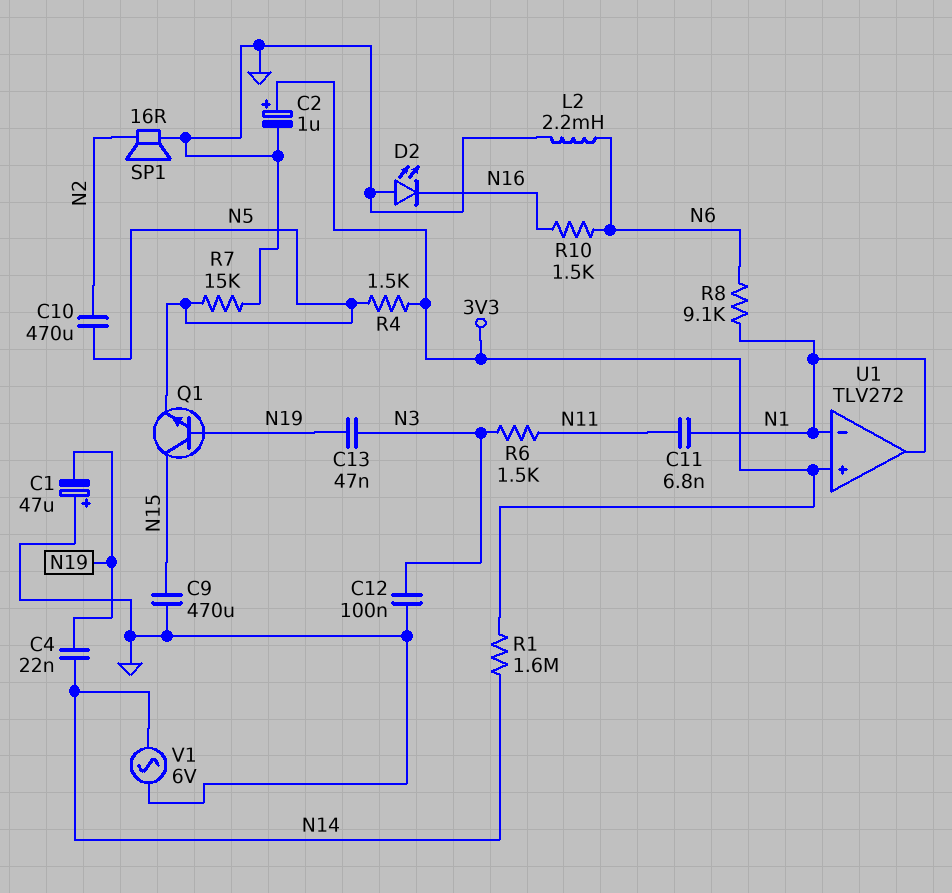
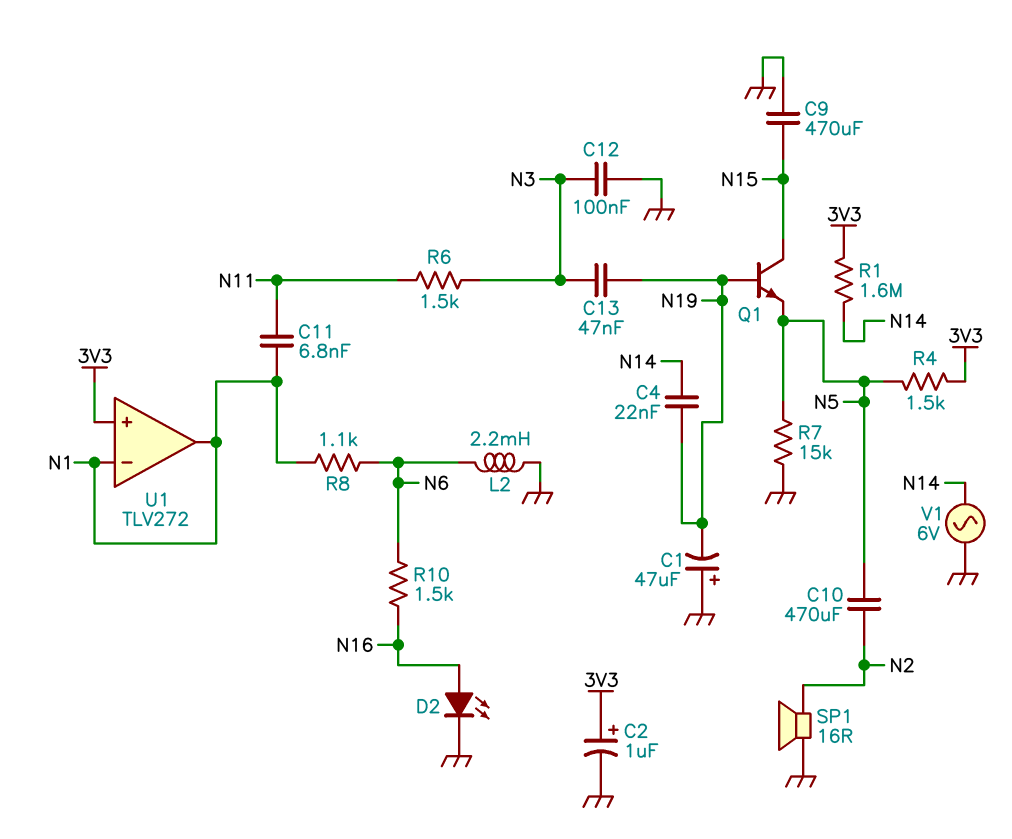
D2: LED (A GND, K N16) -> LED (A N16, K GND)
R8: 9.1k (N1, N6) -> 1.1k (N1, N6)

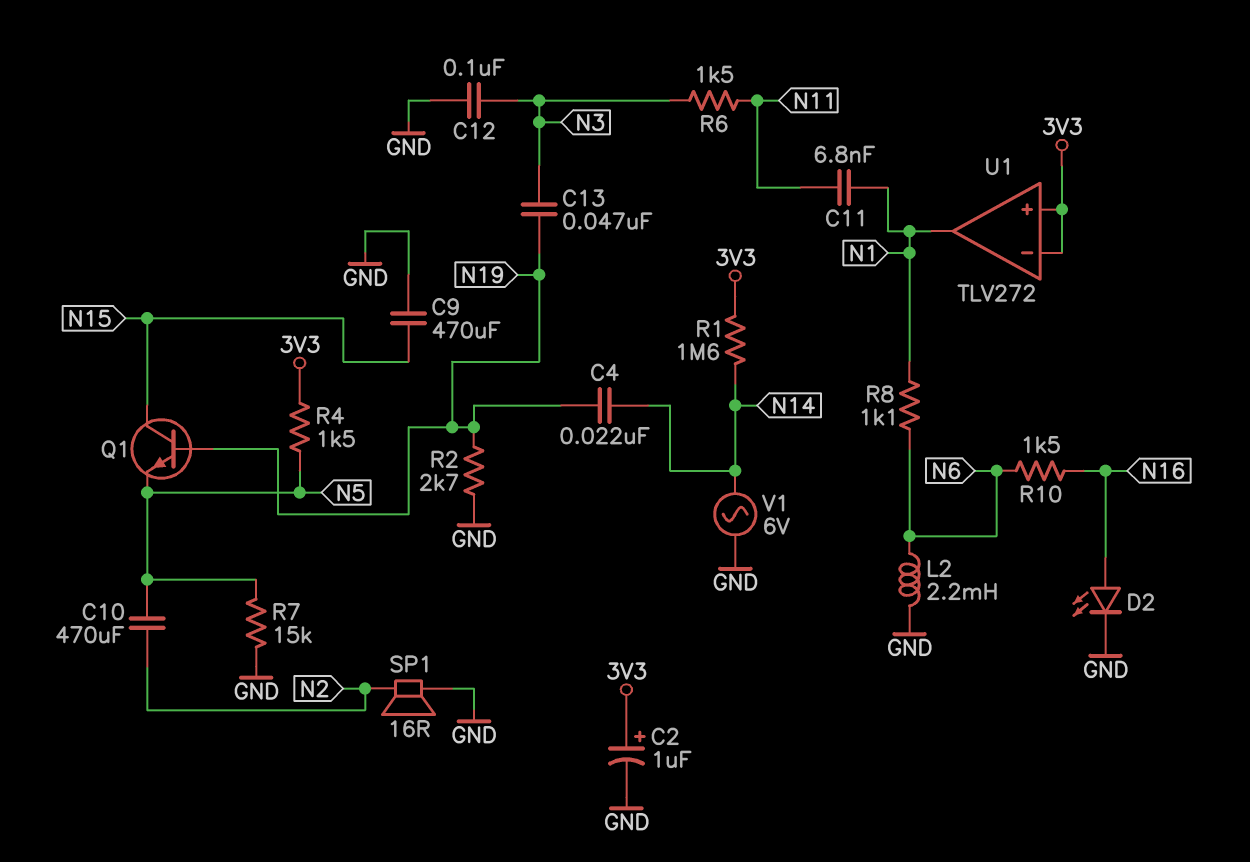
C1: 47uF (plus GND, minus N19) -> none
R2: none -> 2.7k (GND, N19)
U1 pin in-: N1 -> 3V3

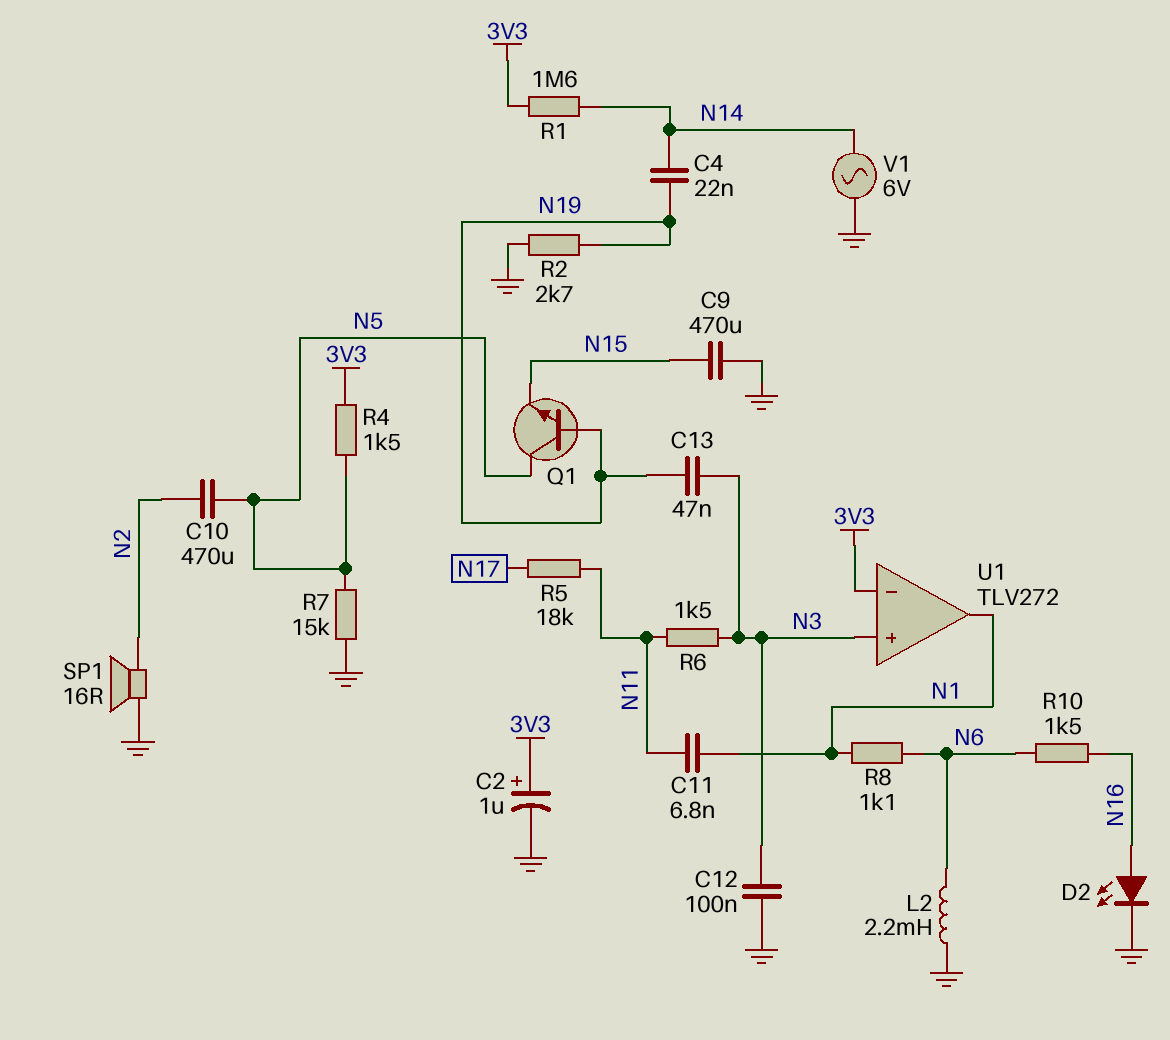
Q1: NPN (B N19, C N15, E N5) -> NPN (B N19, C N5, E N15)
R5: none -> 18k (N11, N17)
U1 pin in+: 3V3 -> N3

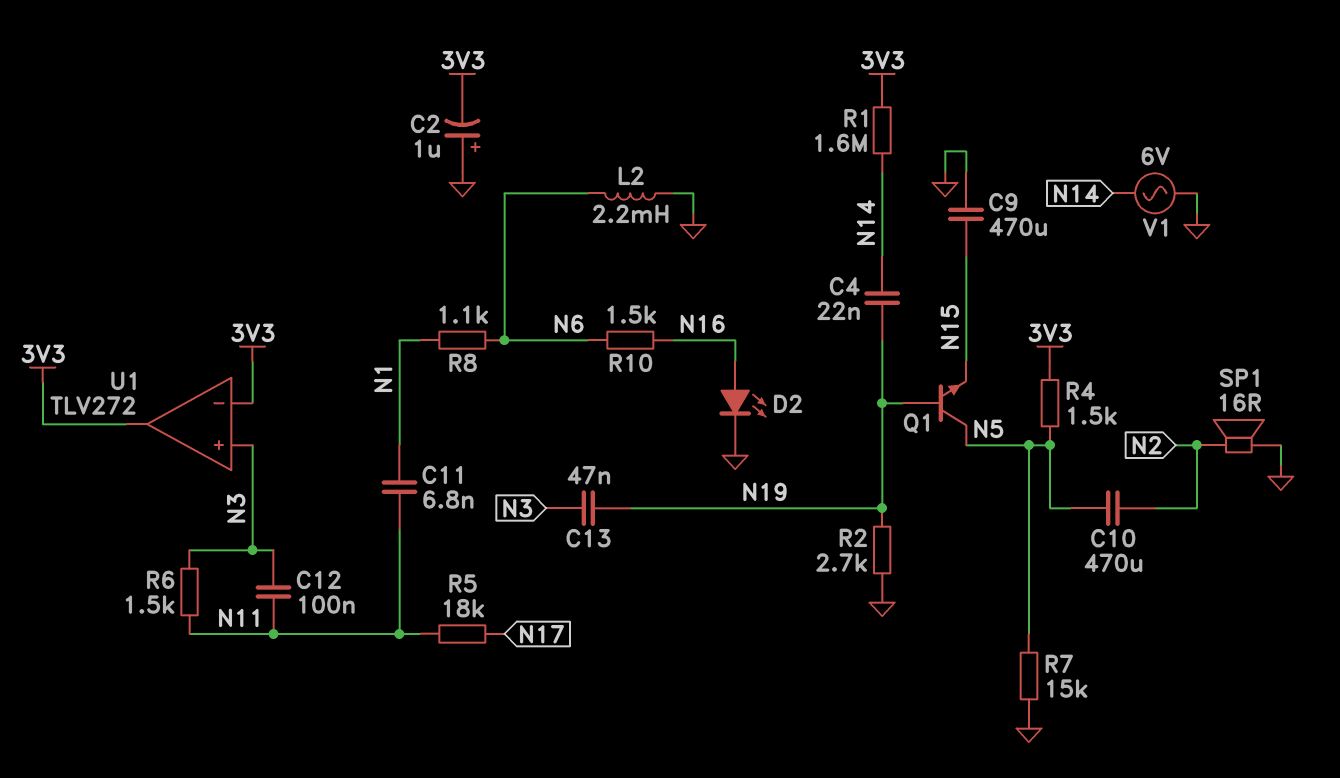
C2: 1uF (plus 3V3, minus GND) -> 1uF (plus GND, minus 3V3)
C12: 100nF (GND, N3) -> 100nF (N3, N11)
U1 pin out: N1 -> 3V3

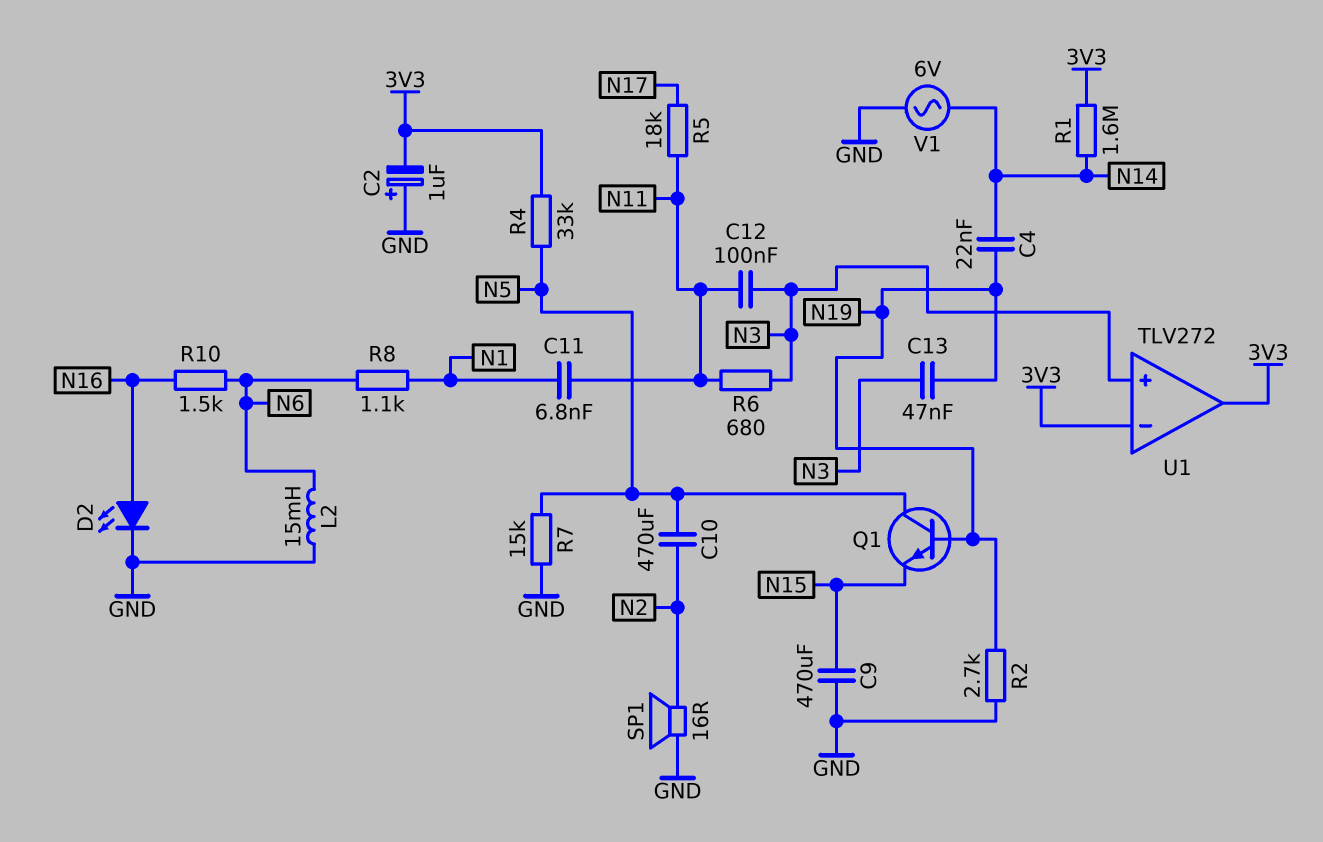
L2: 2.2mH (GND, N6) -> 15mH (GND, N6)
R4: 1.5k (3V3, N5) -> 33k (3V3, N5)
R6: 1.5k (N3, N11) -> 680 (N3, N11)

